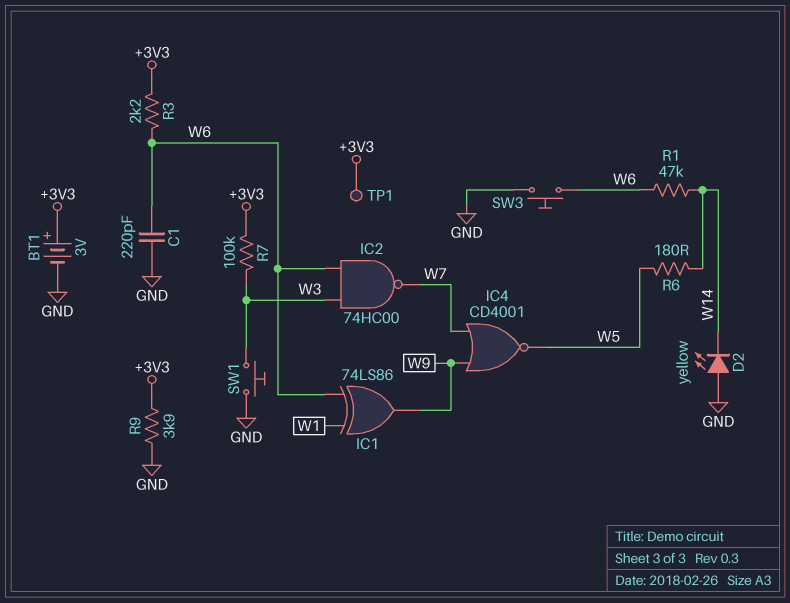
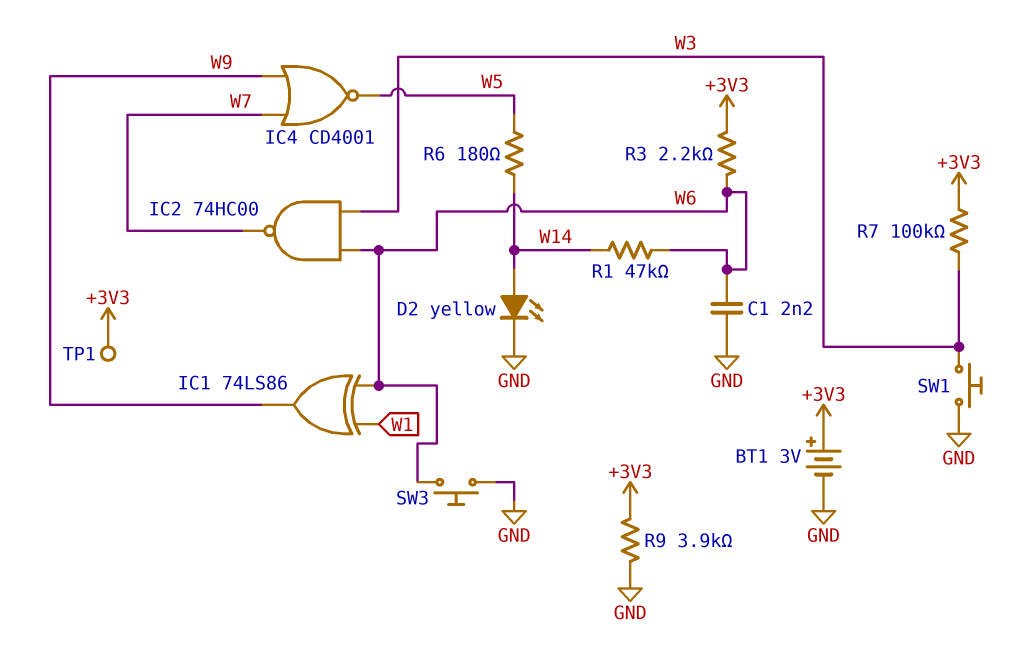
C1: 220pF (GND, W6) -> 2.2nF (GND, W6)
D2: LED yellow (A GND, K W14) -> LED yellow (A W14, K GND)

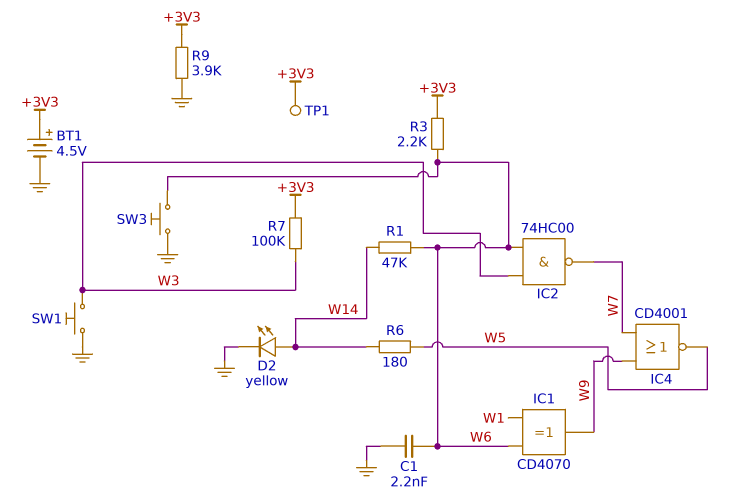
BT1: 3V (plus +3V3, minus GND) -> 4.5V (plus +3V3, minus GND)
IC1: XOR 74LS86 (in W1, in W6, out W9) -> XOR CD4070 (in W1, in W6, out W9)

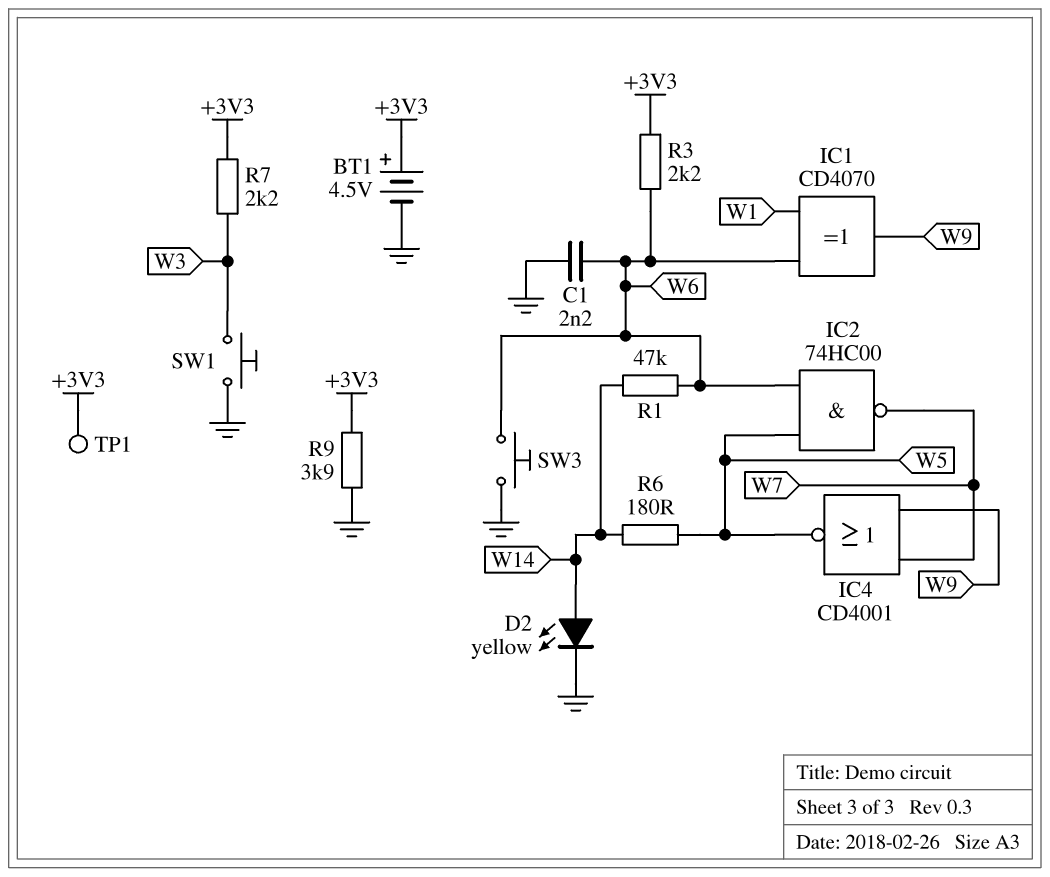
IC2: NAND 74HC00 (in W3, in W6, out W7) -> NAND 74HC00 (in W5, in W6, out W7)
R7: 100k (+3V3, W3) -> 2.2k (+3V3, W3)

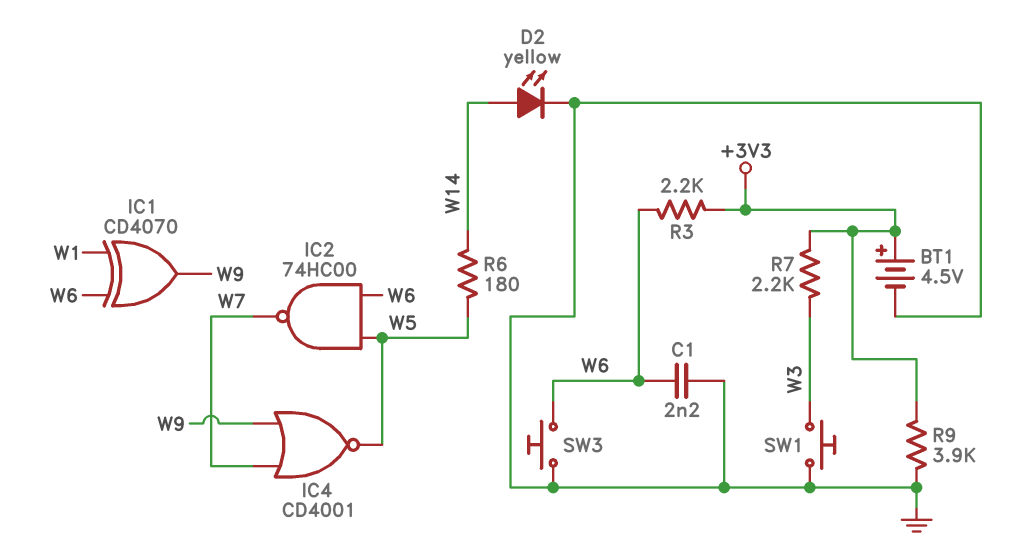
R1: 47k (W6, W14) -> none
TP1: test point (+3V3) -> none

